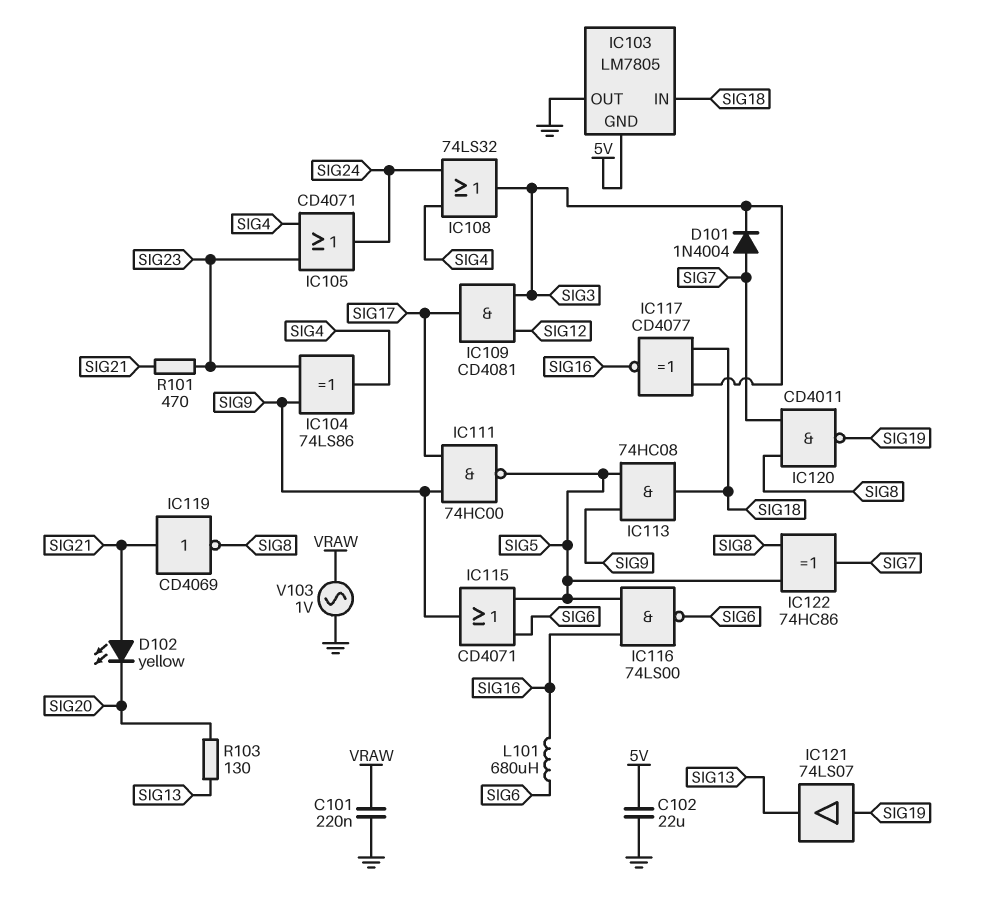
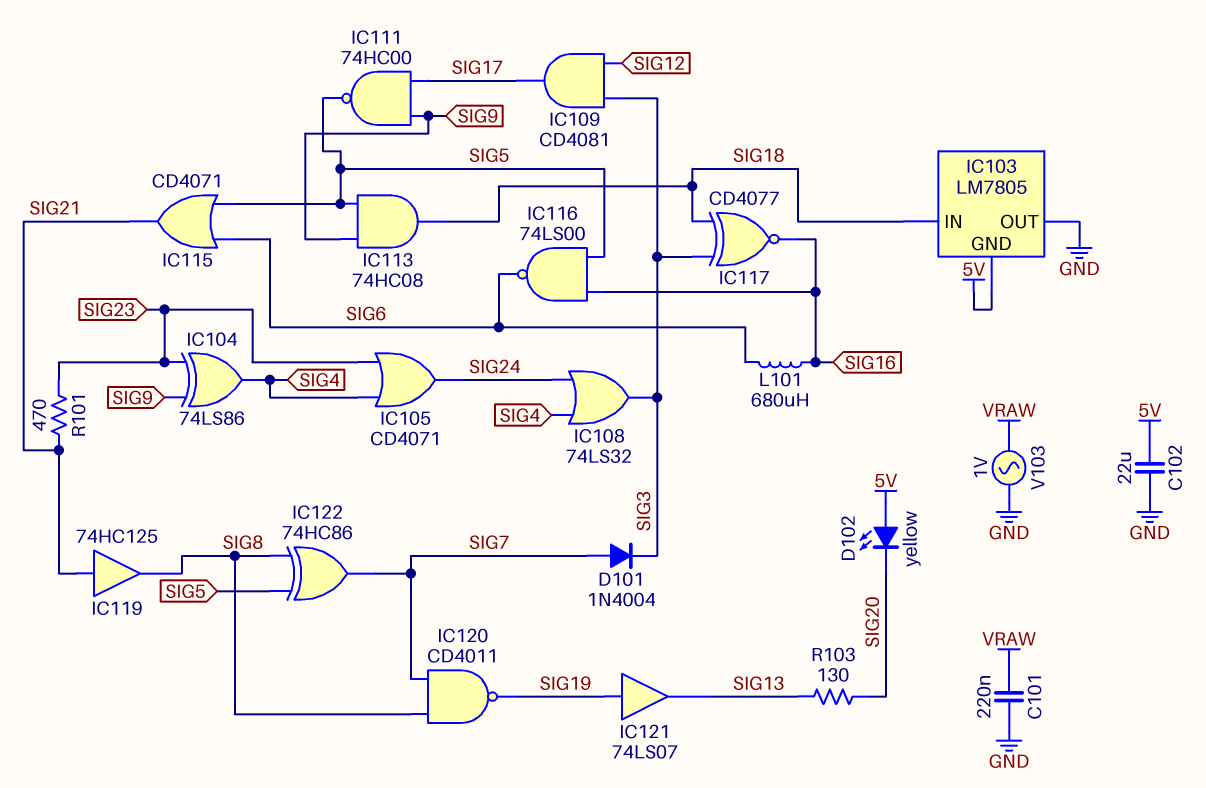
D102: LED yellow (A SIG21, K SIG20) -> LED yellow (A 5V, K SIG20)
IC115: OR CD4071 (in SIG5, in SIG6, out SIG9) -> OR CD4071 (in SIG5, in SIG6, out SIG21)
IC119: NOT CD4069 (in SIG21, out SIG8) -> buffer 74HC125 (in SIG21, out SIG8)

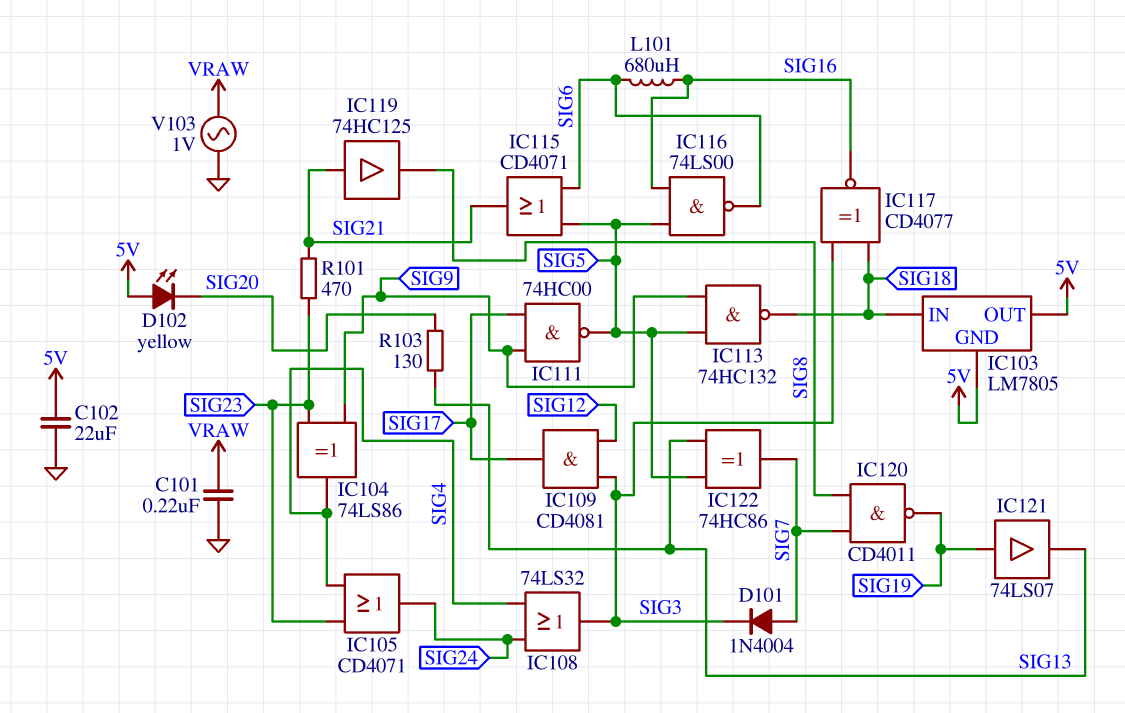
IC103 pin OUT: GND -> 5V
IC113: AND 74HC08 (in SIG5, in SIG9, out SIG18) -> NAND 74HC132 (in SIG5, in SIG9, out SIG18)
IC122: XOR 74HC86 (in SIG5, in SIG8, out SIG7) -> XOR 74HC86 (in SIG5, in SIG13, out SIG7)

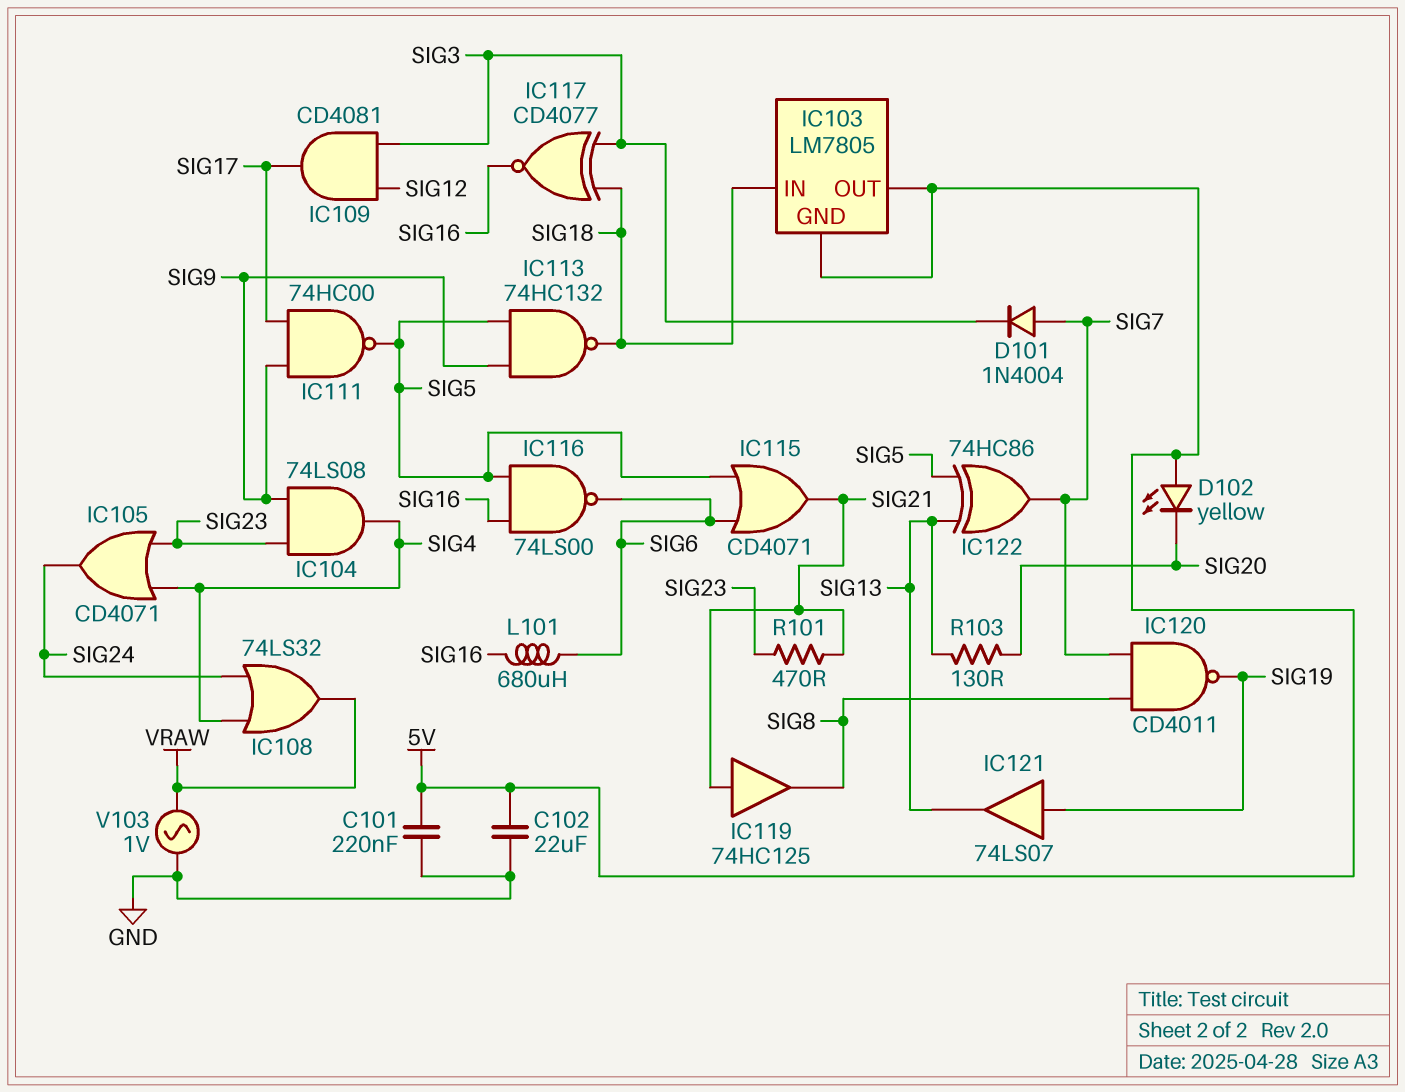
C101: 220nF (GND, VRAW) -> 220nF (5V, GND)
IC104: XOR 74LS86 (in SIG9, in SIG23, out SIG4) -> AND 74LS08 (in SIG9, in SIG23, out SIG4)
IC108: OR 74LS32 (in SIG4, in SIG24, out SIG3) -> OR 74LS32 (in SIG4, in SIG24, out VRAW)

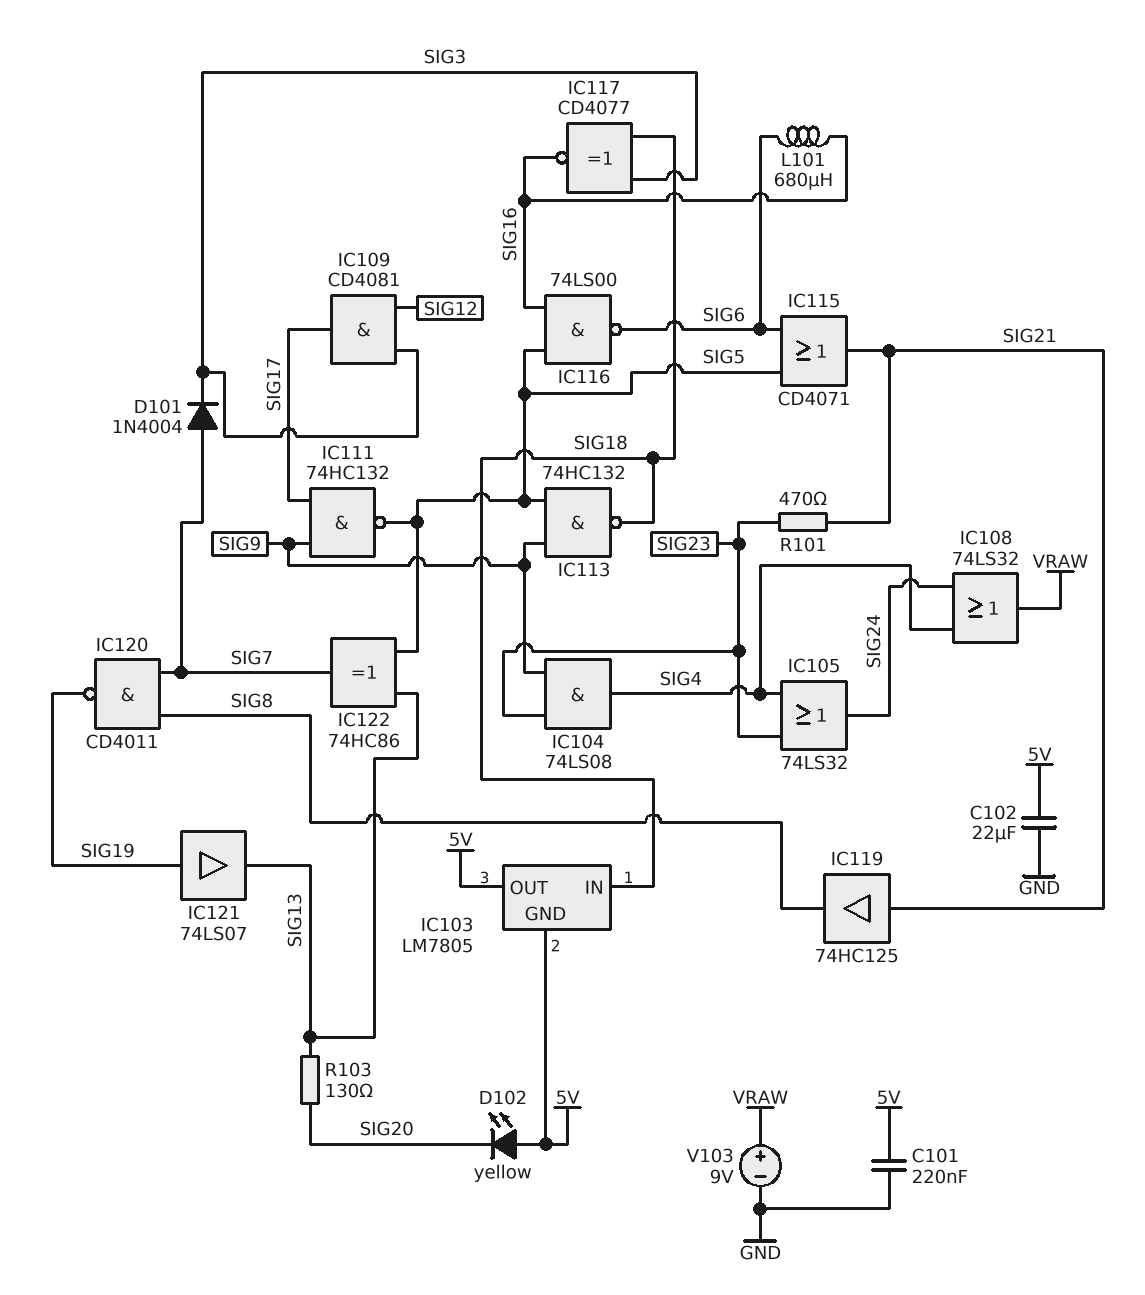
IC105: OR CD4071 (in SIG4, in SIG23, out SIG24) -> OR 74LS32 (in SIG4, in SIG23, out SIG24)
IC111: NAND 74HC00 (in SIG9, in SIG17, out SIG5) -> NAND 74HC132 (in SIG9, in SIG17, out SIG5)
V103: AC 1V (GND, VRAW) -> 9V (plus VRAW, minus GND)

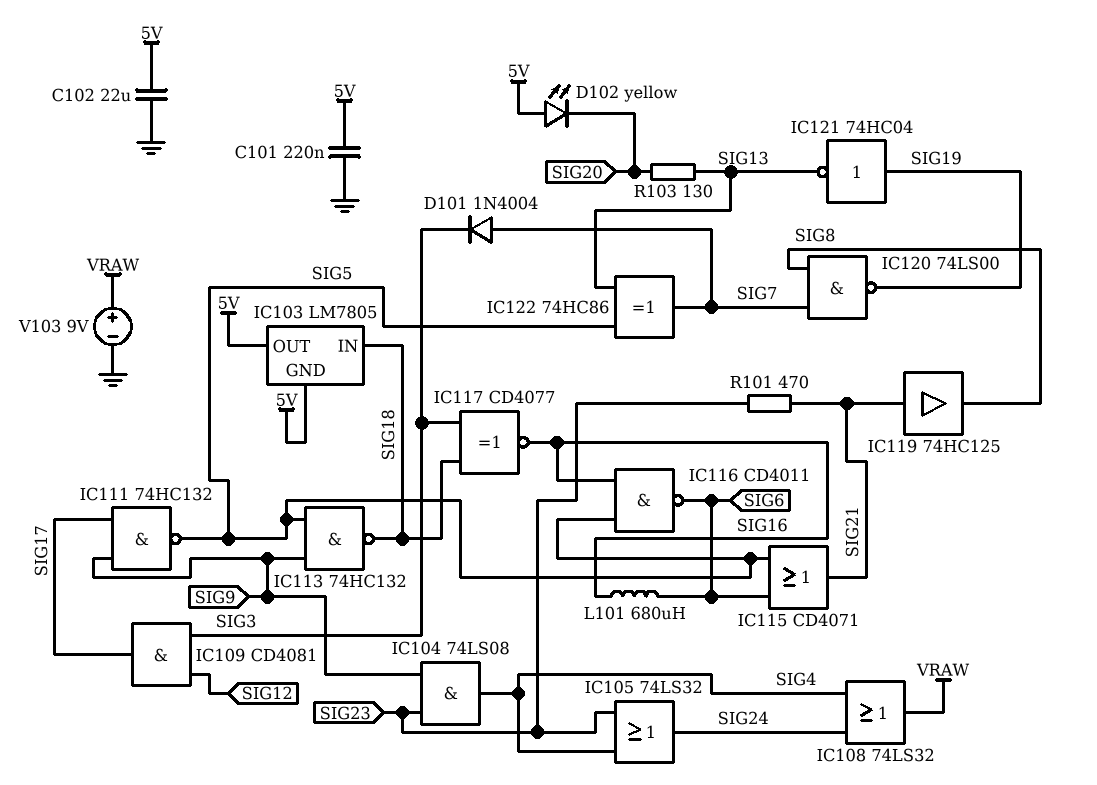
IC116: NAND 74LS00 (in SIG5, in SIG16, out SIG6) -> NAND CD4011 (in SIG5, in SIG16, out SIG6)
IC120: NAND CD4011 (in SIG7, in SIG8, out SIG19) -> NAND 74LS00 (in SIG7, in SIG8, out SIG19)
IC121: buffer 74LS07 (in SIG19, out SIG13) -> NOT 74HC04 (in SIG19, out SIG13)

